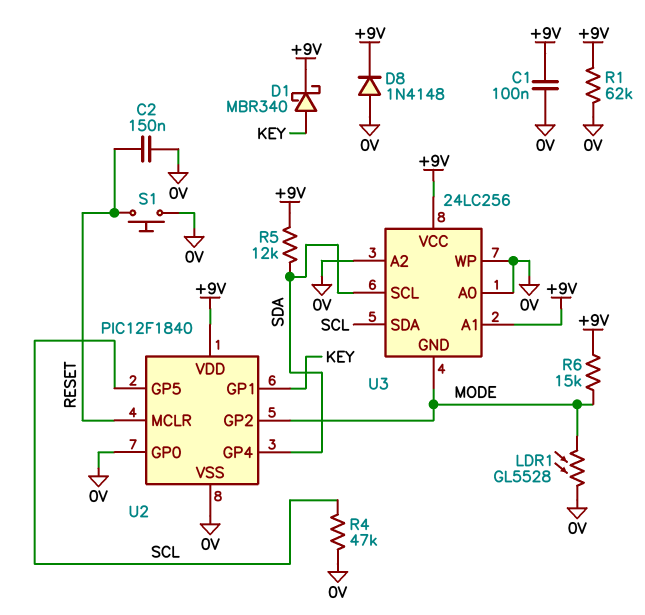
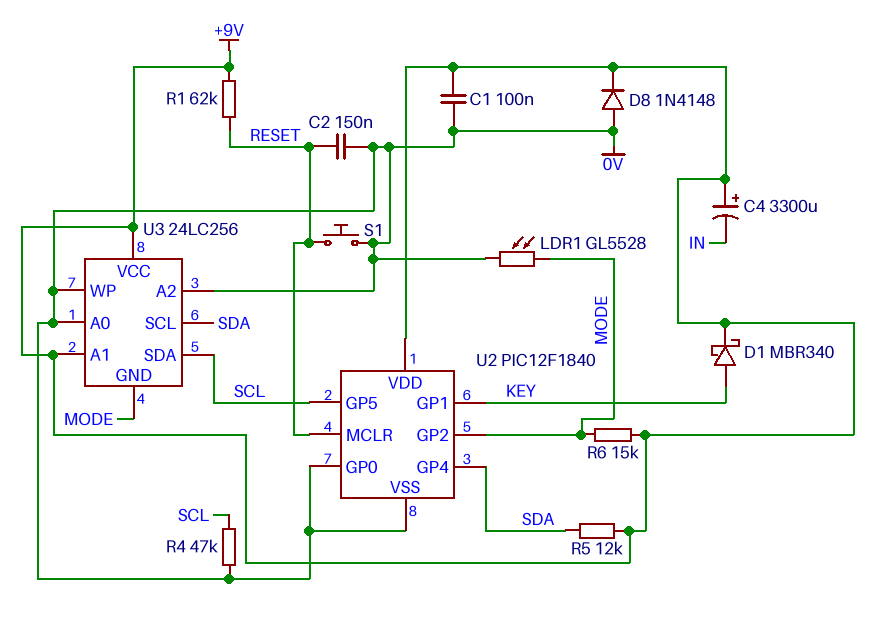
C4: none -> 3300uF (plus +9V, minus IN)
R1: 62k (+9V, 0V) -> 62k (+9V, RESET)

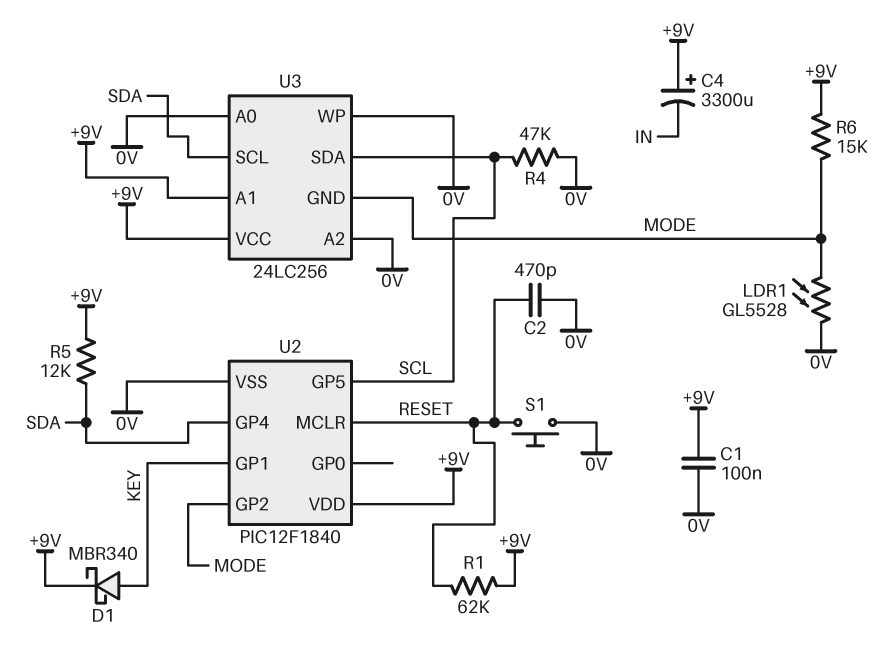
C2: 150nF (0V, RESET) -> 470pF (0V, RESET)
D8: diode 1N4148 (A 0V, K +9V) -> none
U2 pin GP0: 0V -> none

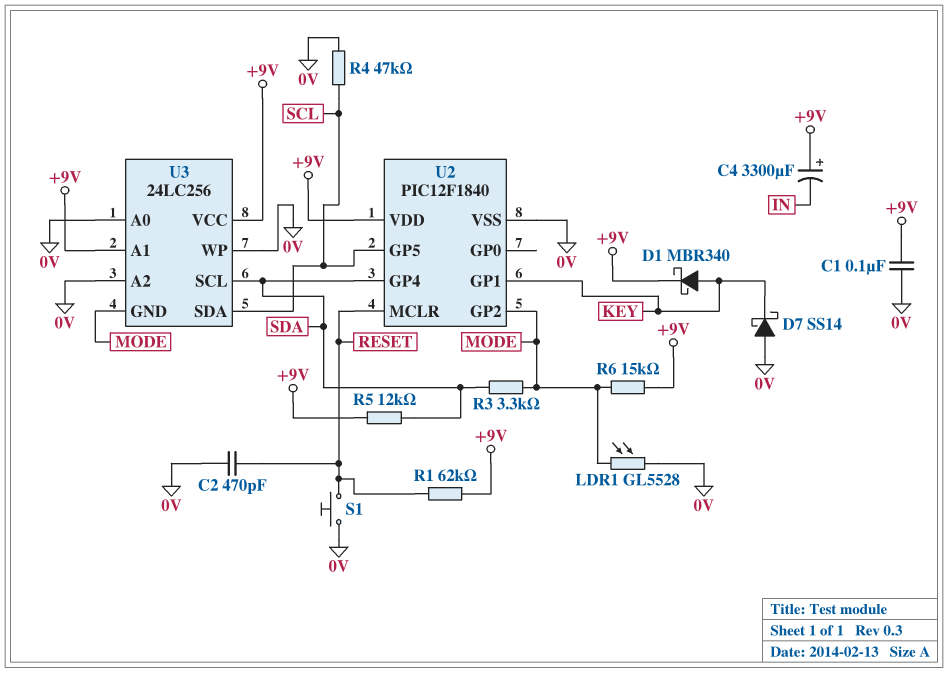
D7: none -> schottky SS14 (A 0V, K KEY)
R3: none -> 3.3k (MODE, SDA)

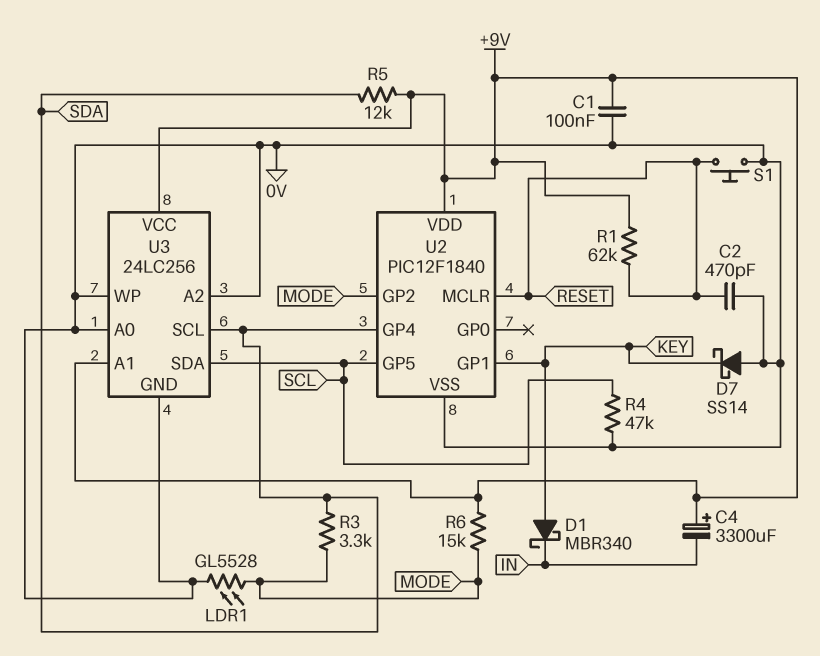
D1: schottky MBR340 (A KEY, K +9V) -> schottky MBR340 (A KEY, K IN)
U3 pin GND: MODE -> 0V

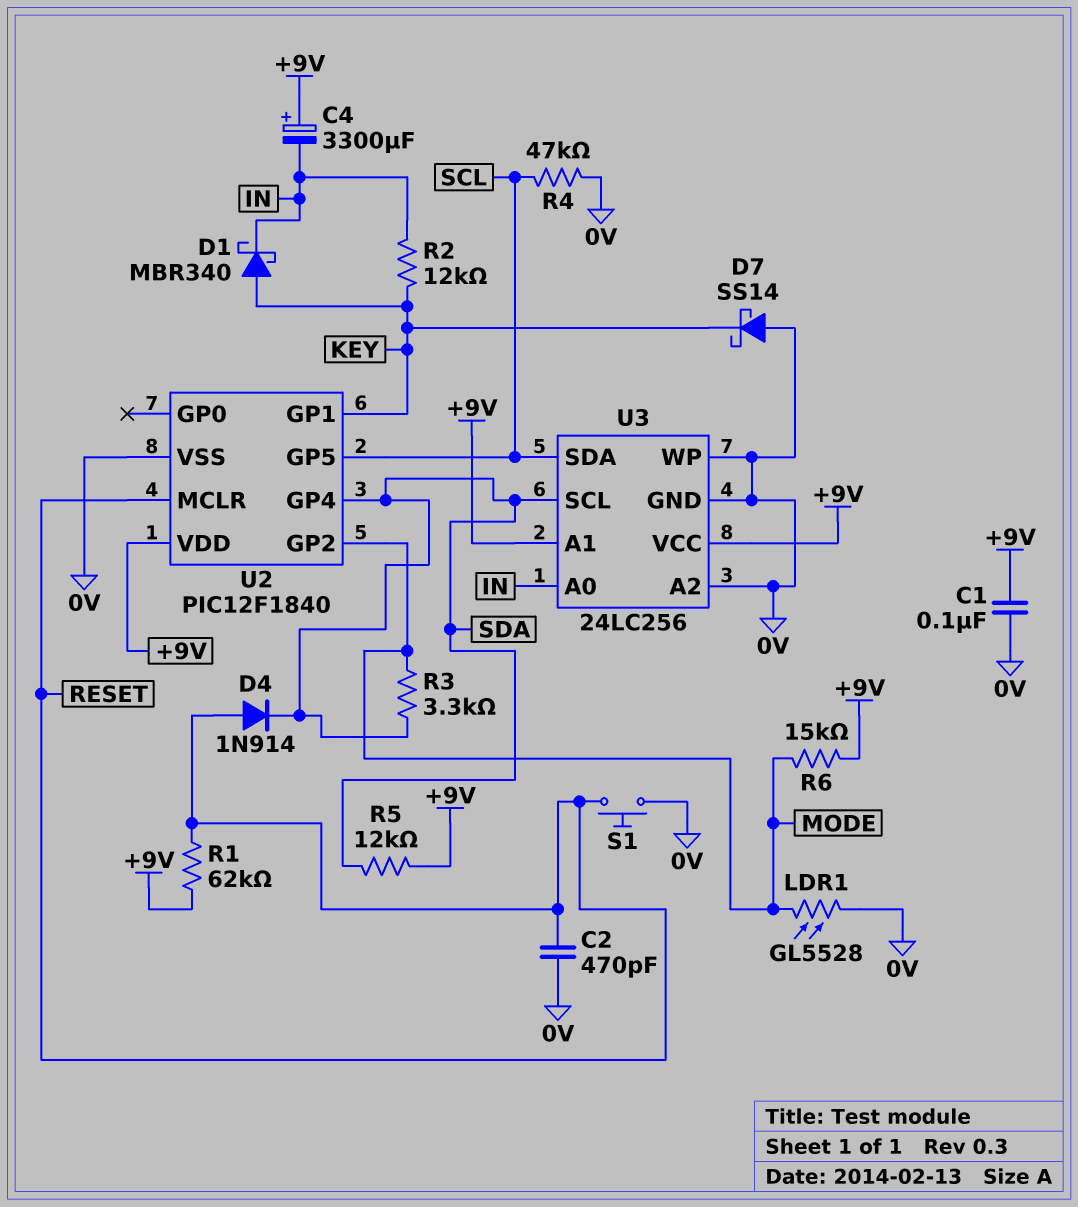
D4: none -> diode 1N914 (A RESET, K SDA)
R2: none -> 12k (IN, KEY)
U3 pin A0: 0V -> IN

